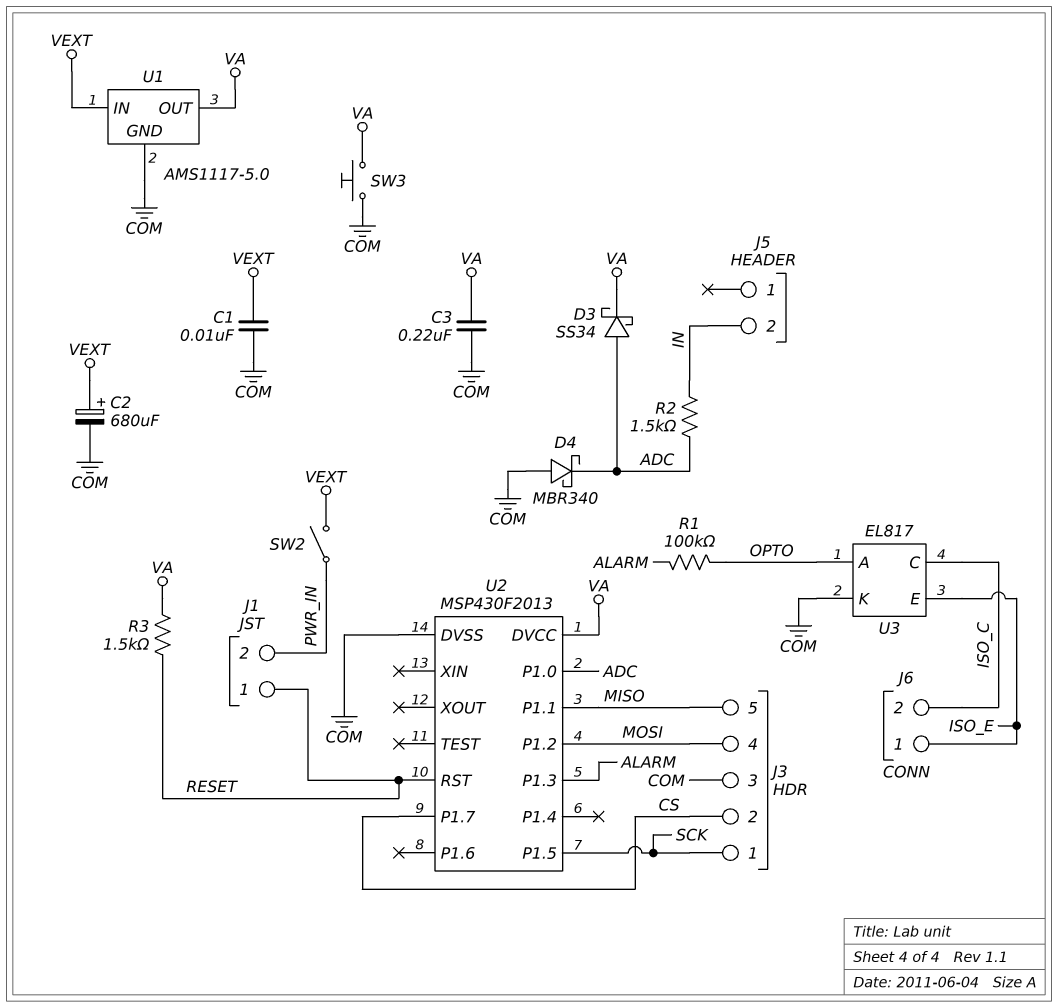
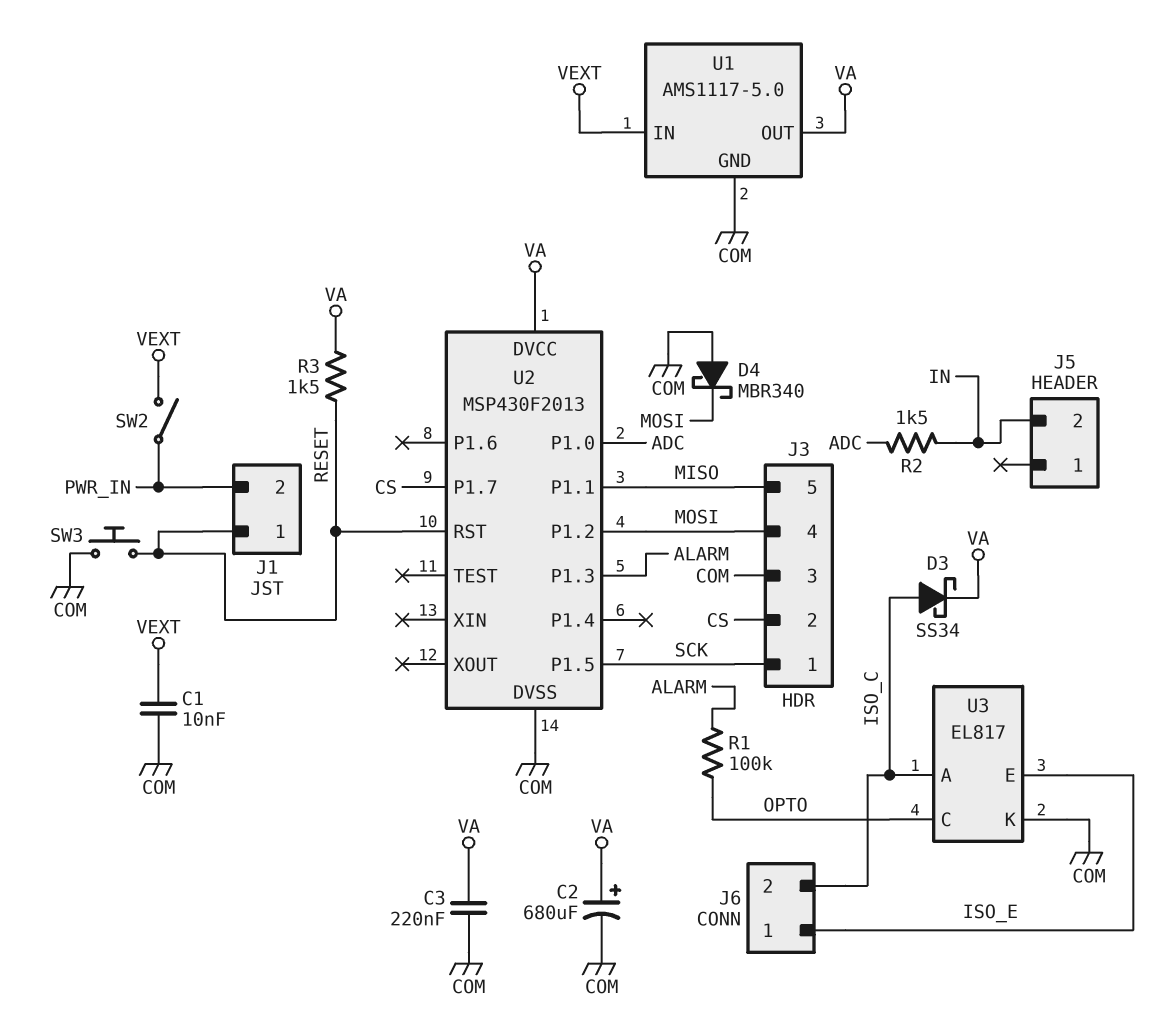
C2: 680uF (plus VEXT, minus COM) -> 680uF (plus VA, minus COM)
D3: schottky SS34 (A ADC, K VA) -> schottky SS34 (A ISO_C, K VA)
D4: schottky MBR340 (A COM, K ADC) -> schottky MBR340 (A COM, K MOSI)
SW3: button (COM, VA) -> button (COM, RESET)
U3 pin A: OPTO -> ISO_C
U3 pin C: ISO_C -> OPTO

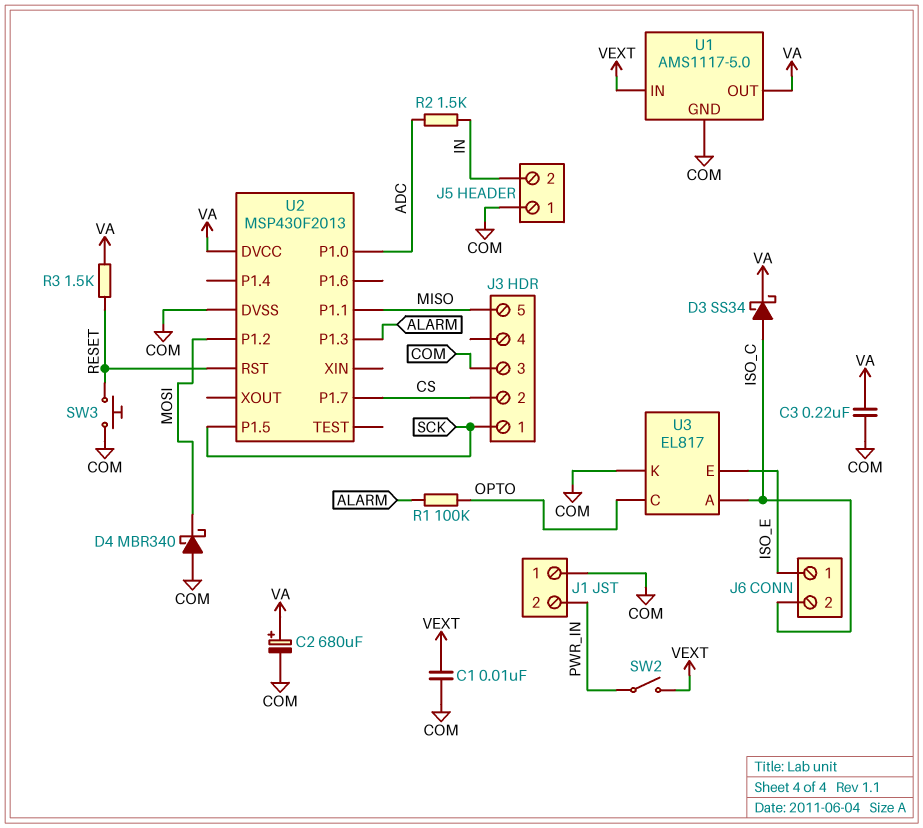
J1 pin 1: RESET -> COM
J3 pin 4: MOSI -> none
J5 pin 1: none -> COM

